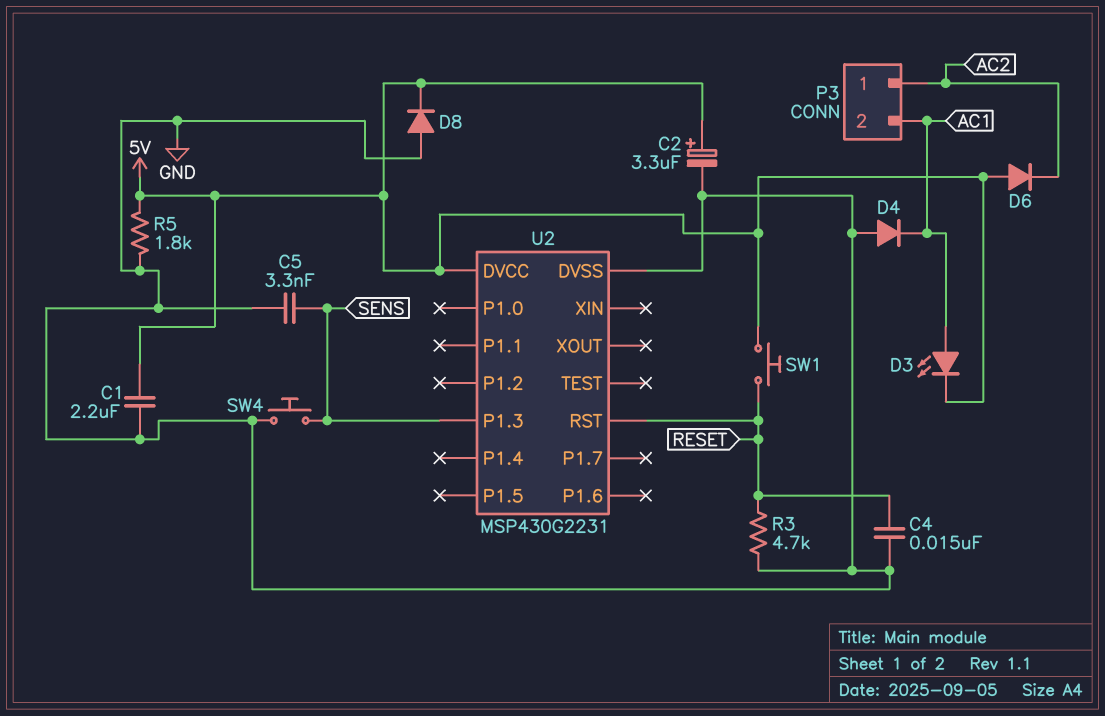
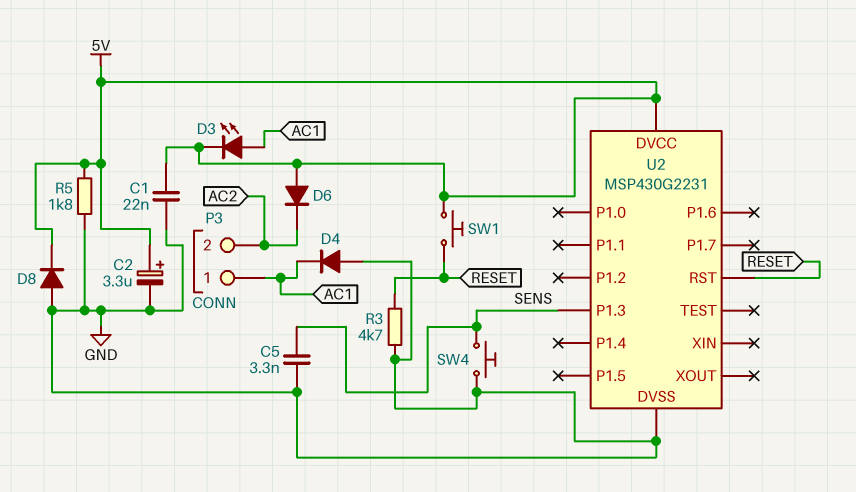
C1: 2.2uF (5V, GND) -> 22nF (5V, GND)
C4: 15nF (GND, RESET) -> none
P3 pin 1: AC2 -> AC1
P3 pin 2: AC1 -> AC2

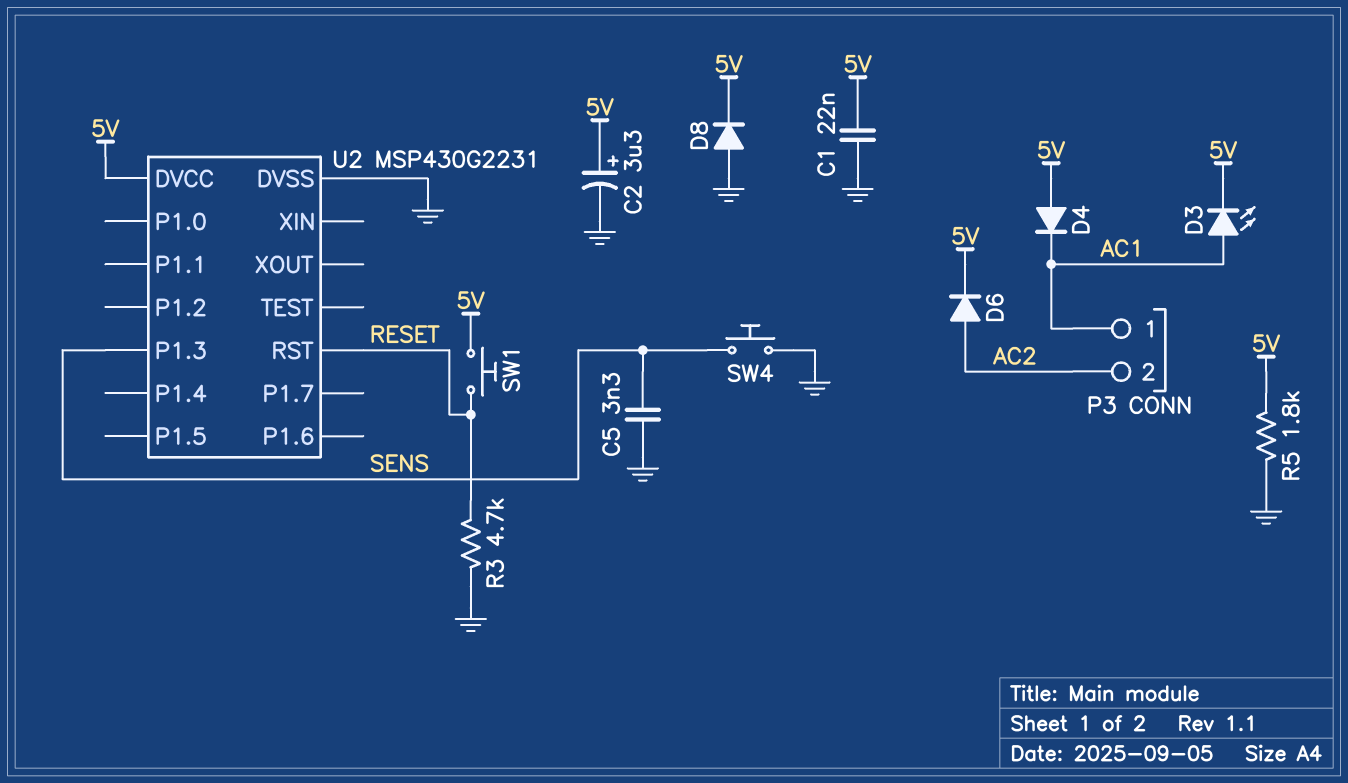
D4: diode (A GND, K AC1) -> diode (A 5V, K AC1)
D6: diode (A 5V, K AC2) -> diode (A AC2, K 5V)

